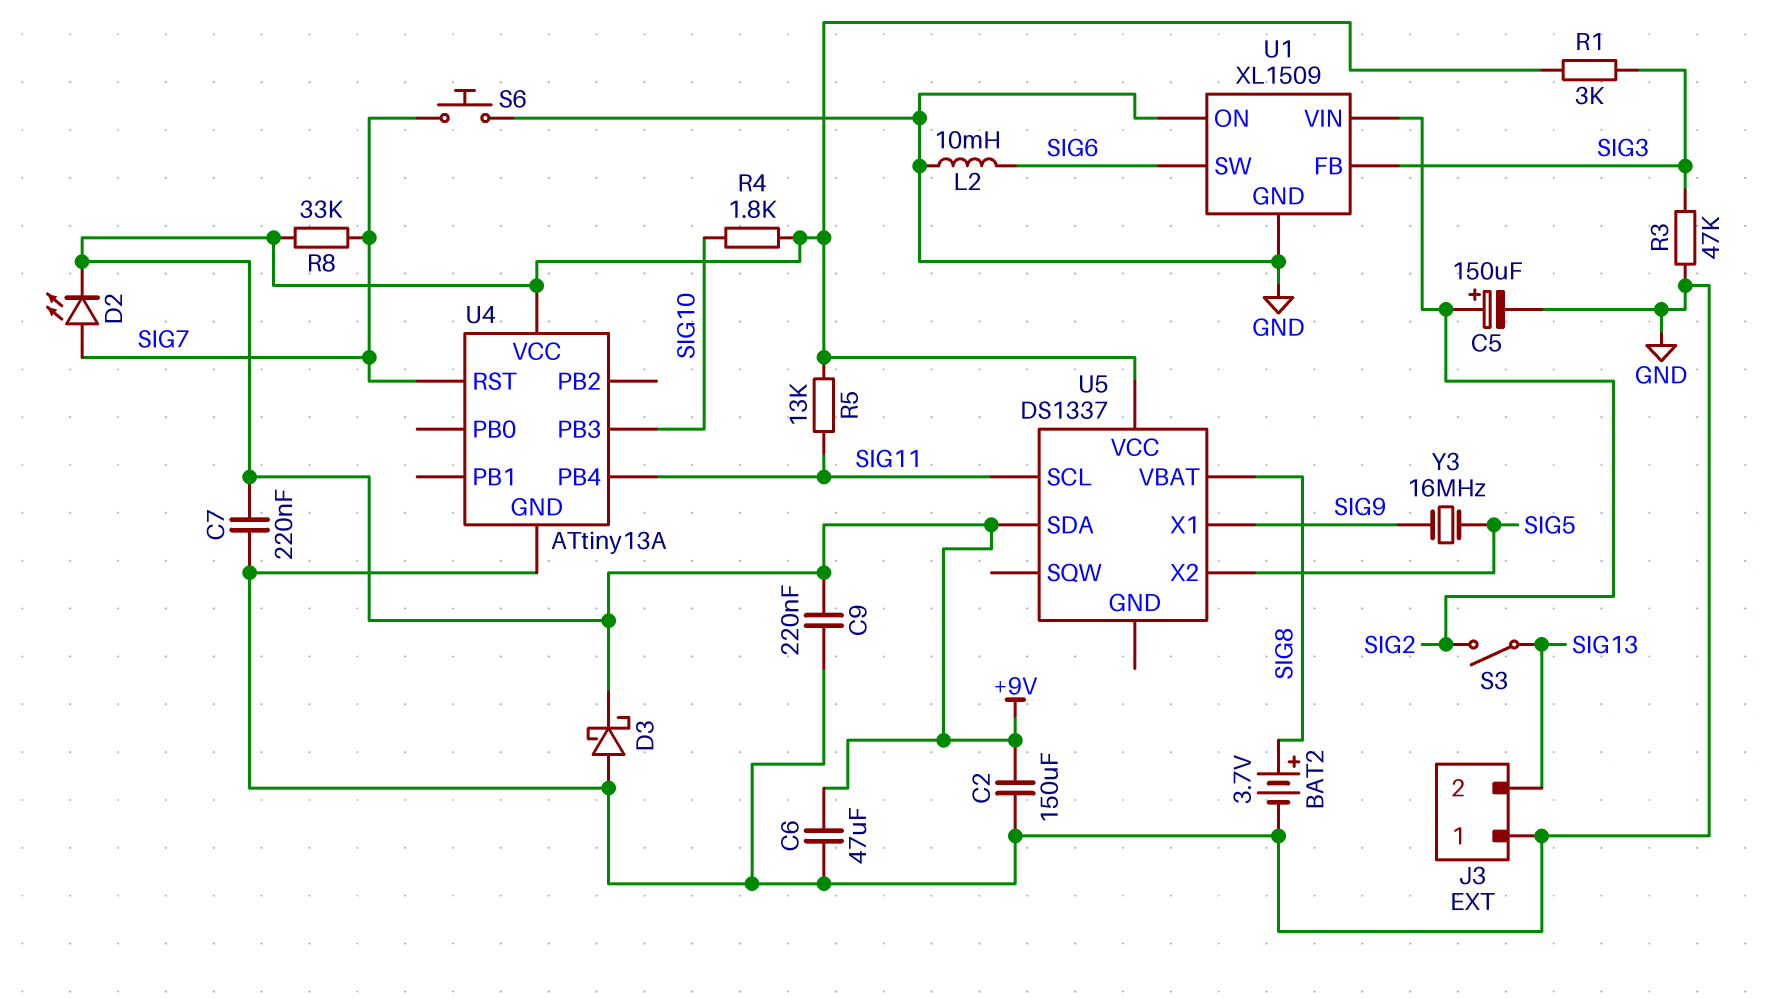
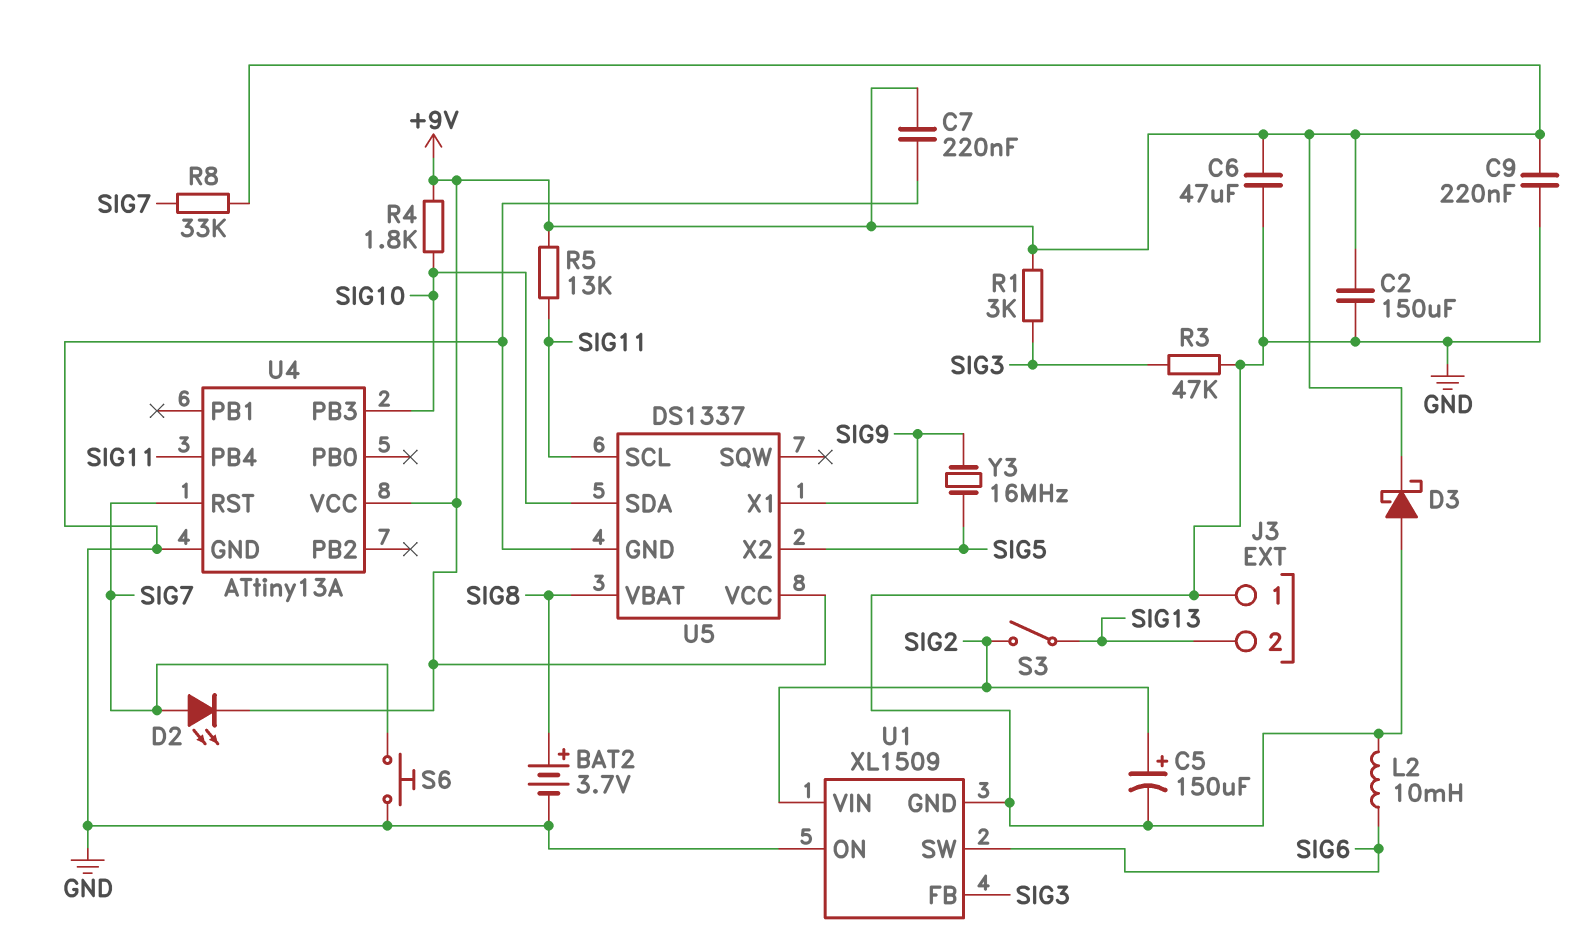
U5 pin GND: none -> GND
U5 pin SDA: +9V -> SIG10

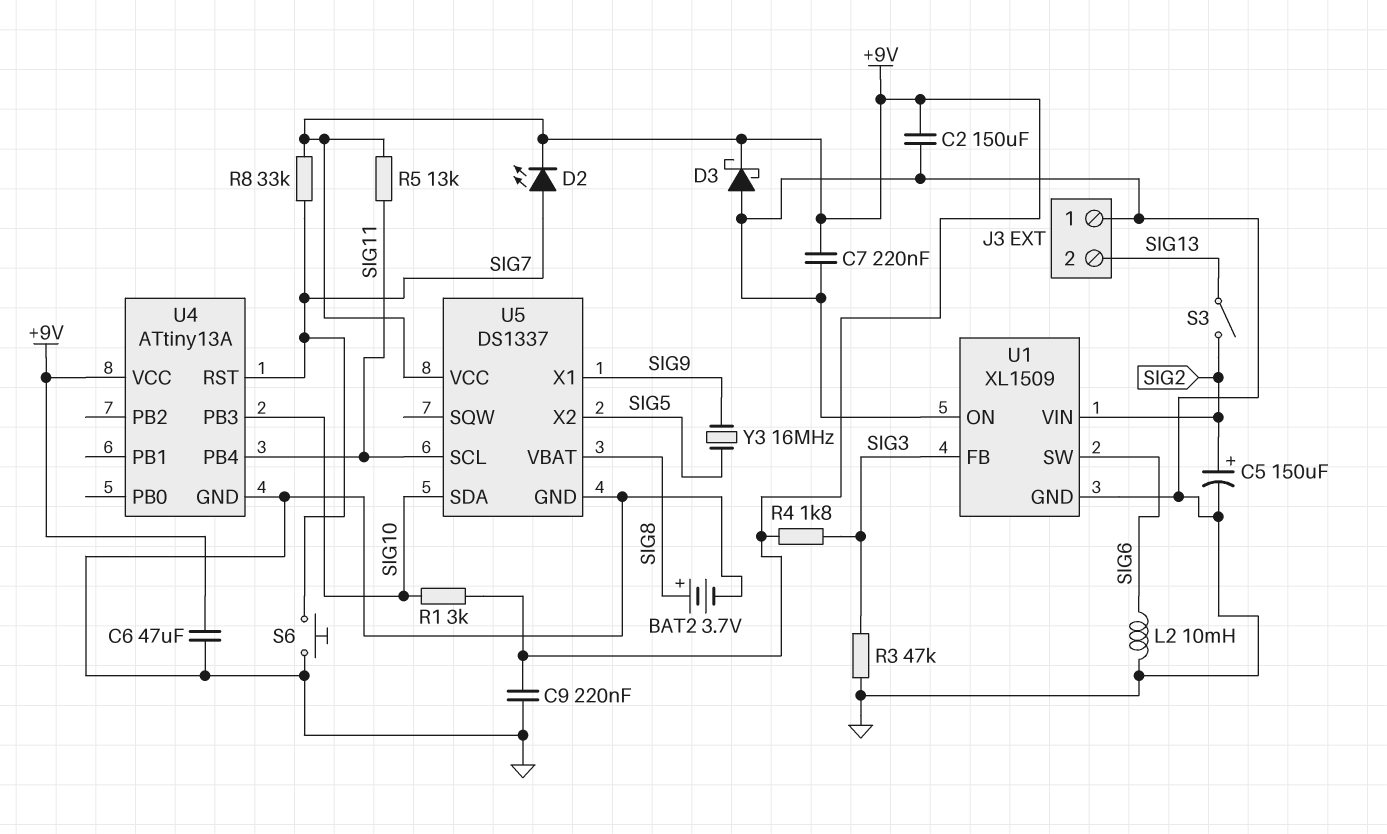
R1: 3k (+9V, SIG3) -> 3k (+9V, SIG10)
R4: 1.8k (+9V, SIG10) -> 1.8k (+9V, SIG3)

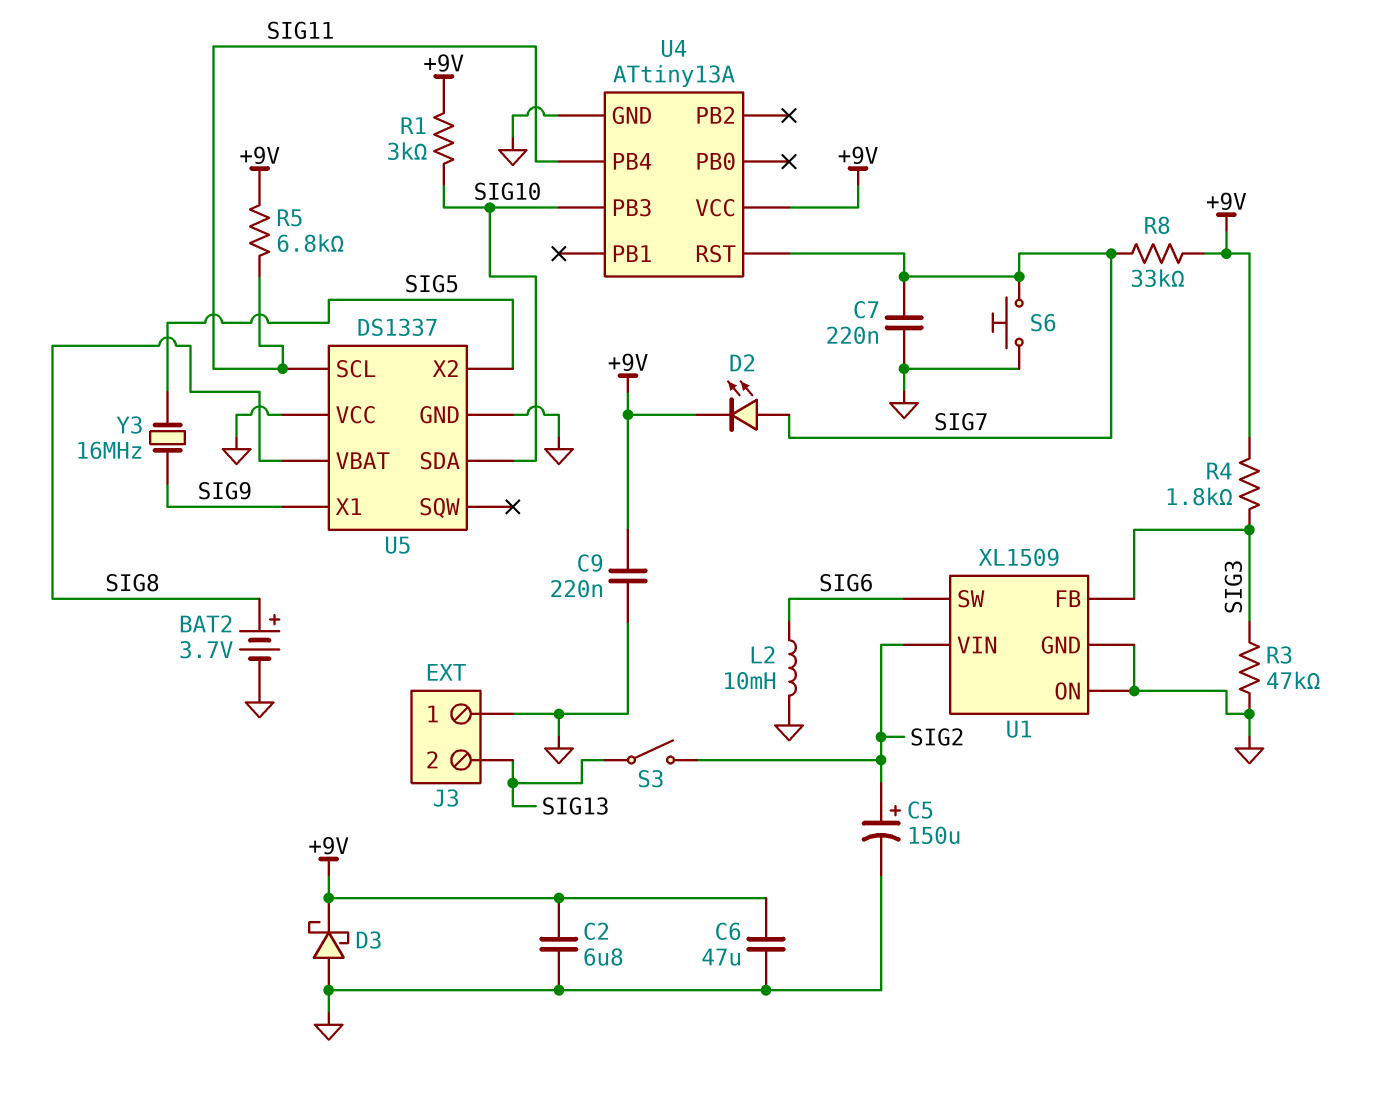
C2: 150uF (+9V, GND) -> 6.8uF (+9V, GND)
C7: 220nF (+9V, GND) -> 220nF (GND, SIG7)
R5: 13k (+9V, SIG11) -> 6.8k (+9V, SIG11)
U5 pin VCC: +9V -> GND

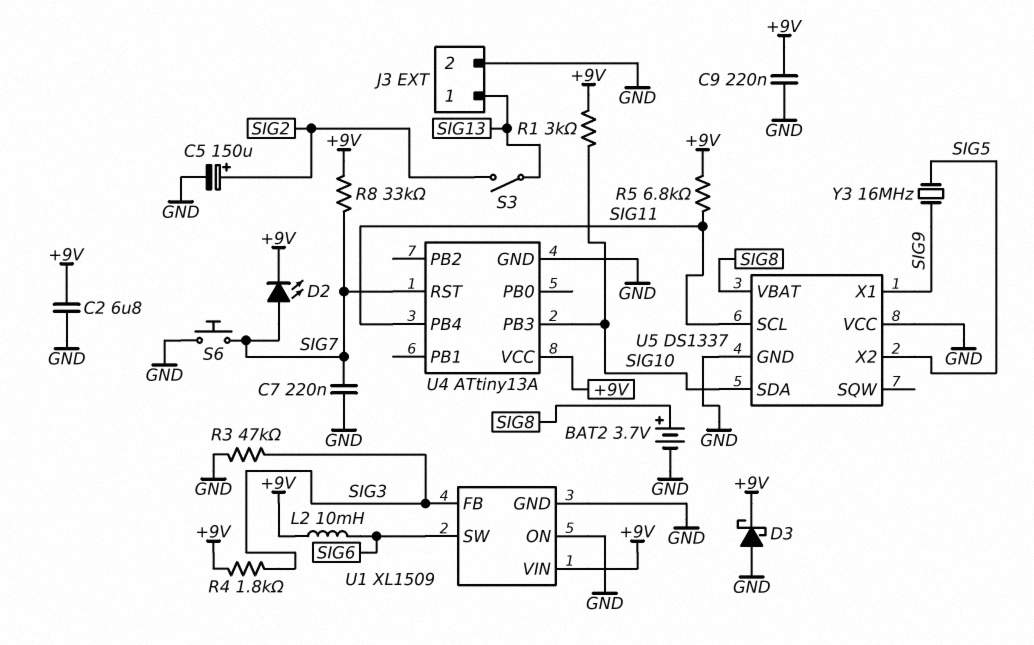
C6: 47uF (+9V, GND) -> none
J3 pin 1: GND -> SIG13
J3 pin 2: SIG13 -> GND
L2: 10mH (GND, SIG6) -> 10mH (+9V, SIG6)
U1 pin VIN: SIG2 -> +9V

